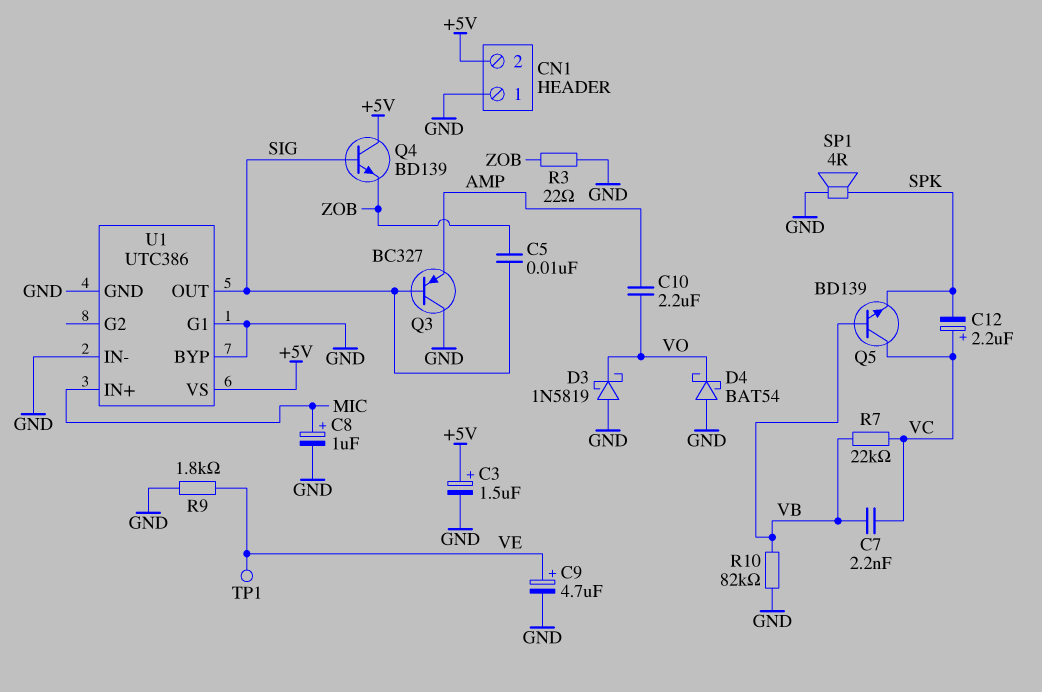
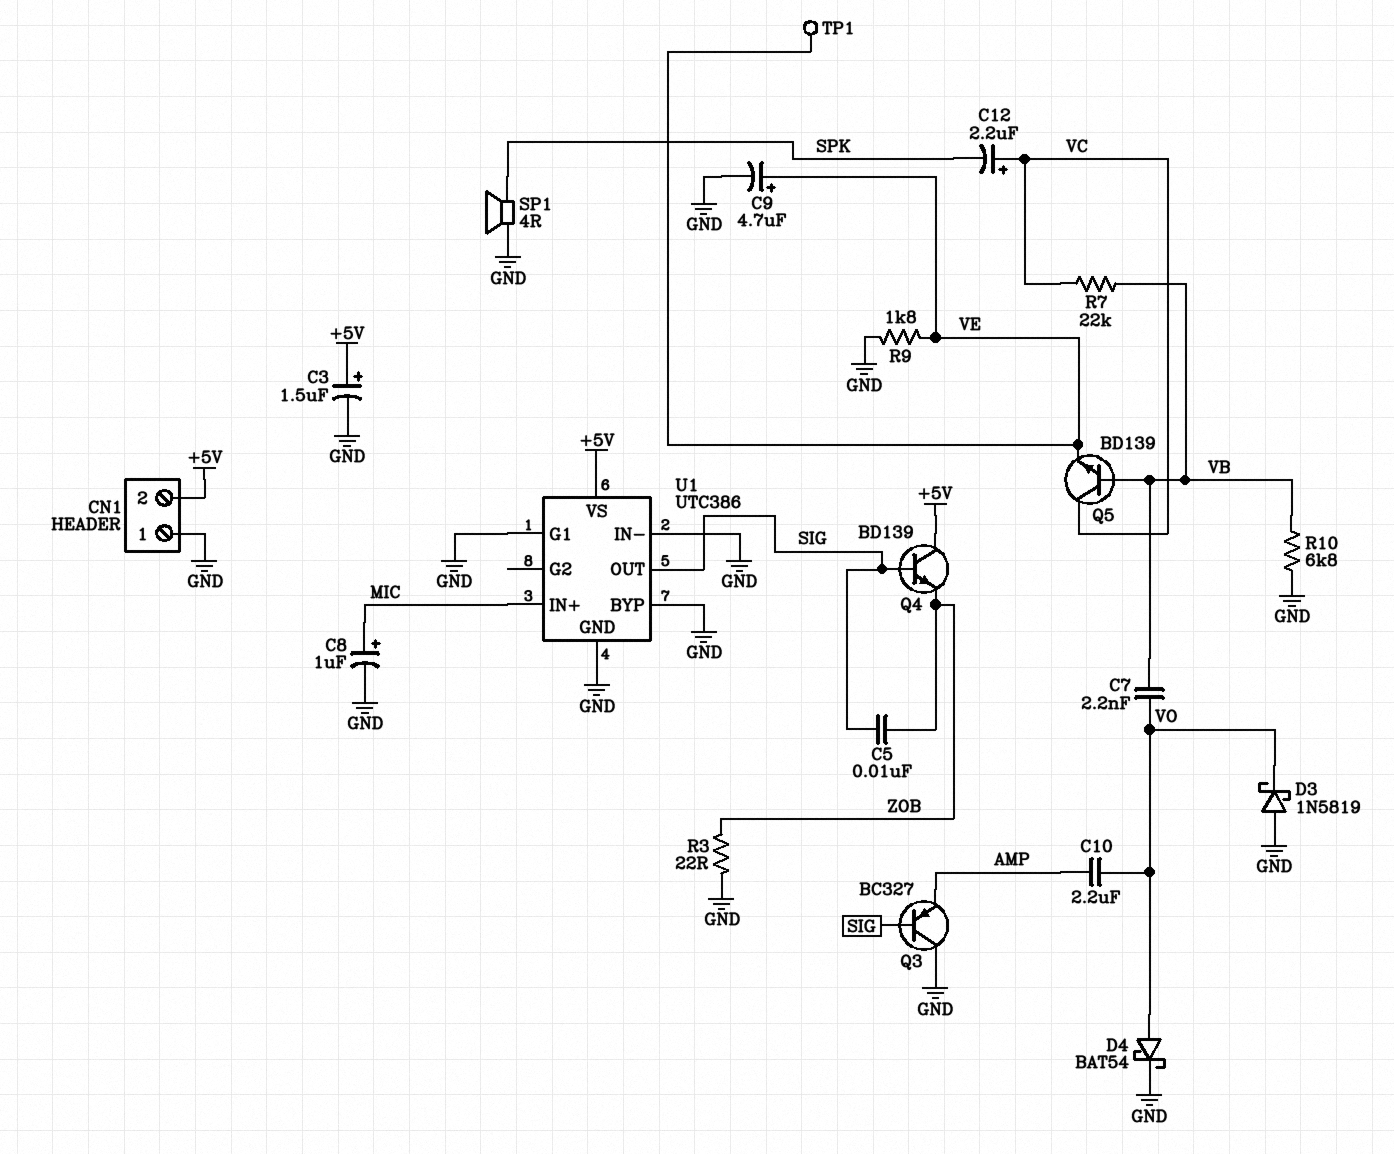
C7: 2.2nF (VB, VC) -> 2.2nF (VB, VO)
D4: schottky BAT54 (A GND, K VO) -> schottky BAT54 (A VO, K GND)
Q5: NPN BD139 (B VB, C VC, E SPK) -> NPN BD139 (B VB, C VC, E VE)
R10: 82k (GND, VB) -> 6.8k (GND, VB)

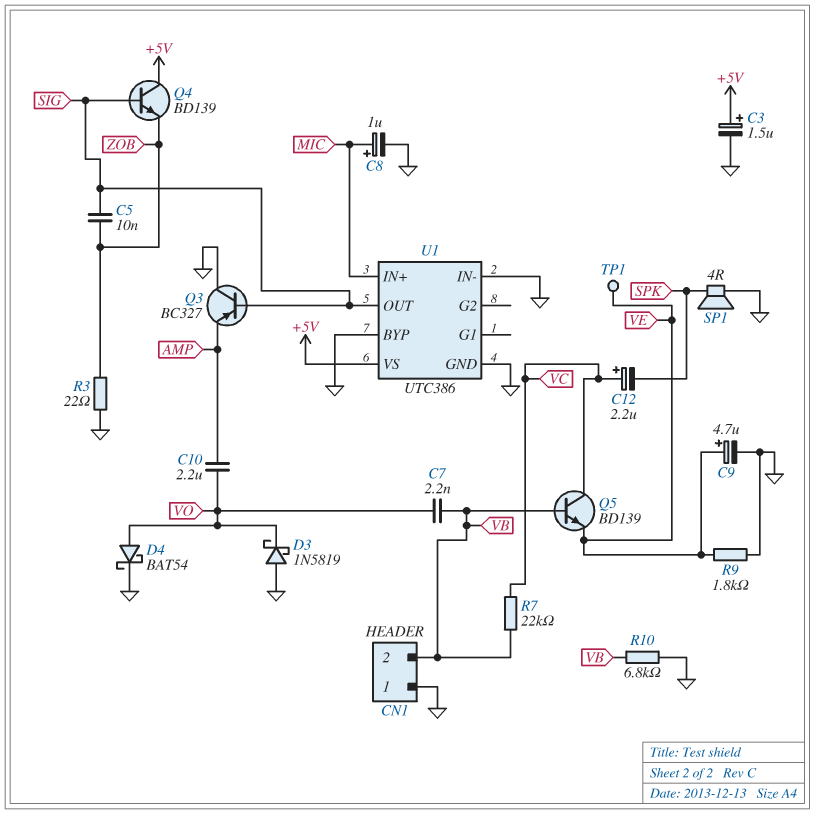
CN1 pin 2: +5V -> VB
U1 pin G1: GND -> none

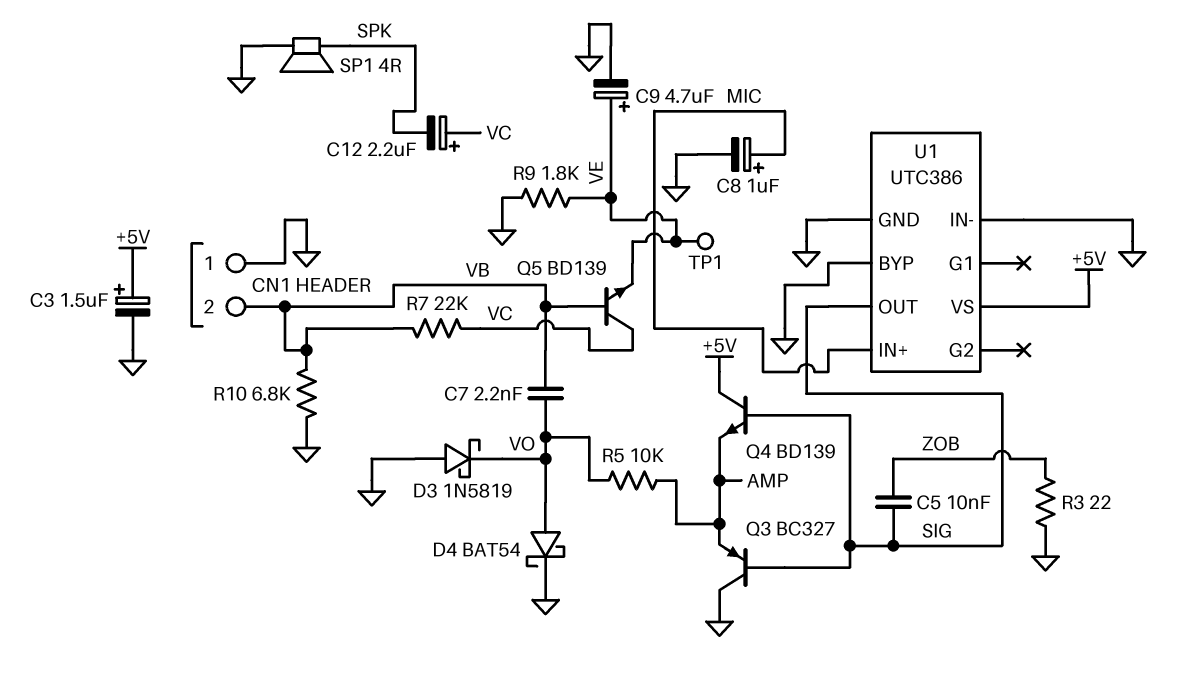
C10: 2.2uF (AMP, VO) -> none
Q4: NPN BD139 (B SIG, C +5V, E ZOB) -> NPN BD139 (B SIG, C +5V, E AMP)
R5: none -> 10k (AMP, VO)

